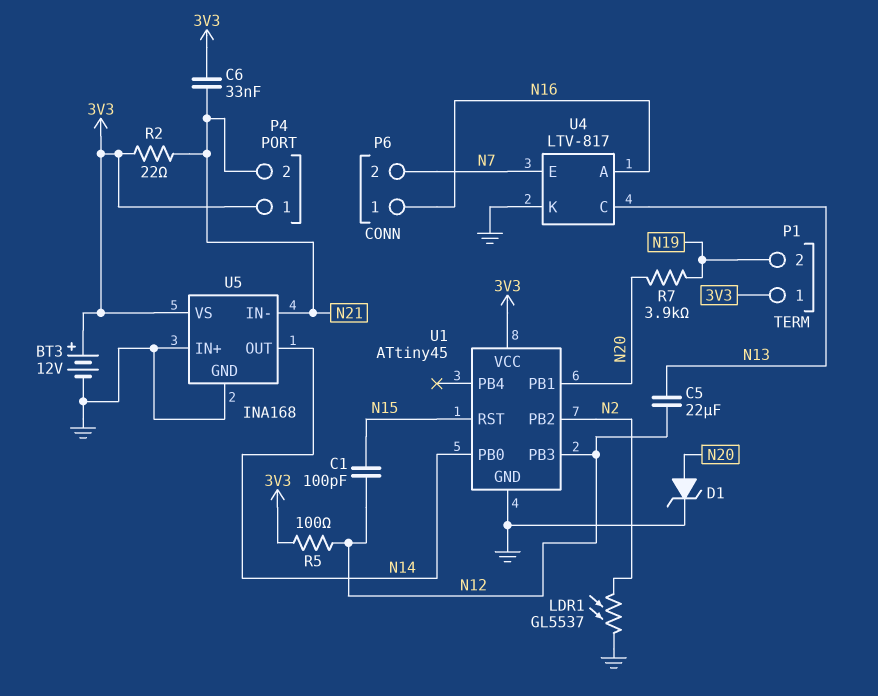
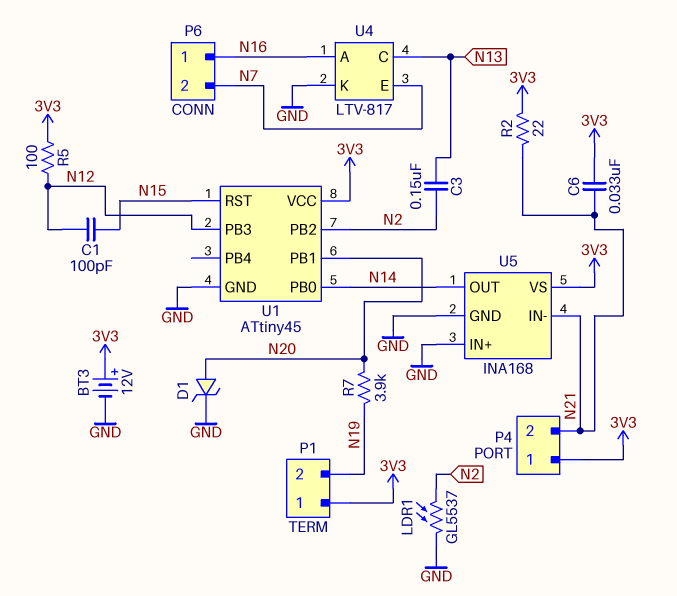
C3: none -> 150nF (N2, N13)
C5: 22uF (N12, N13) -> none

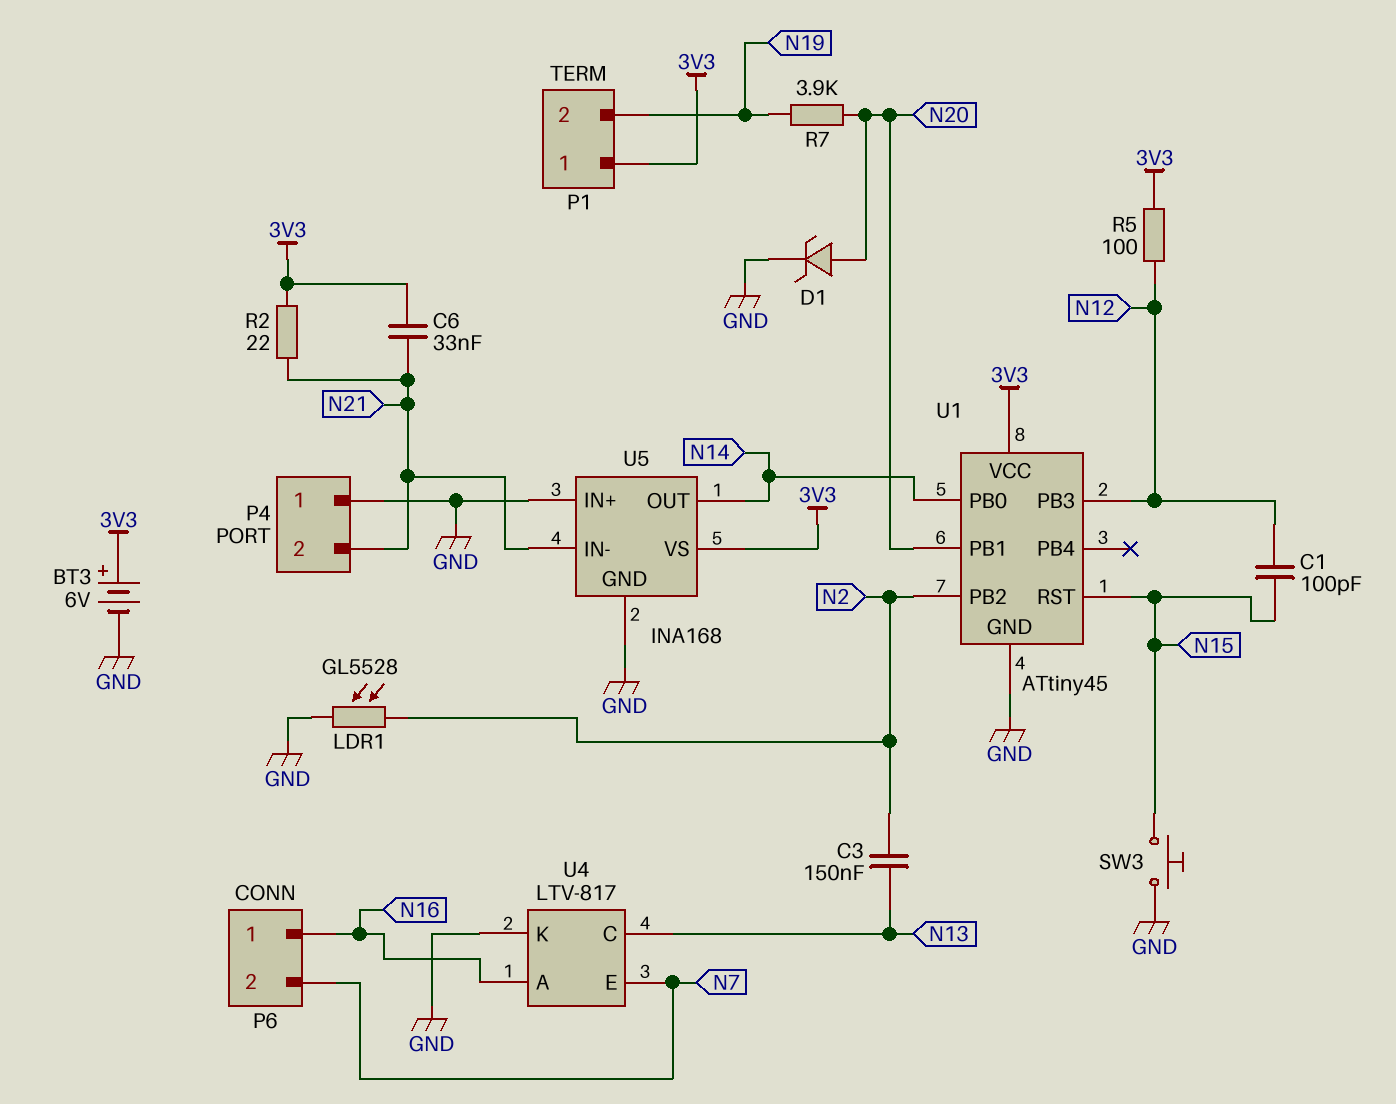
BT3: 12V (plus 3V3, minus GND) -> 6V (plus 3V3, minus GND)
LDR1: GL5537 (GND, N2) -> GL5528 (GND, N2)
P4 pin 1: 3V3 -> GND
SW3: none -> button (GND, N15)

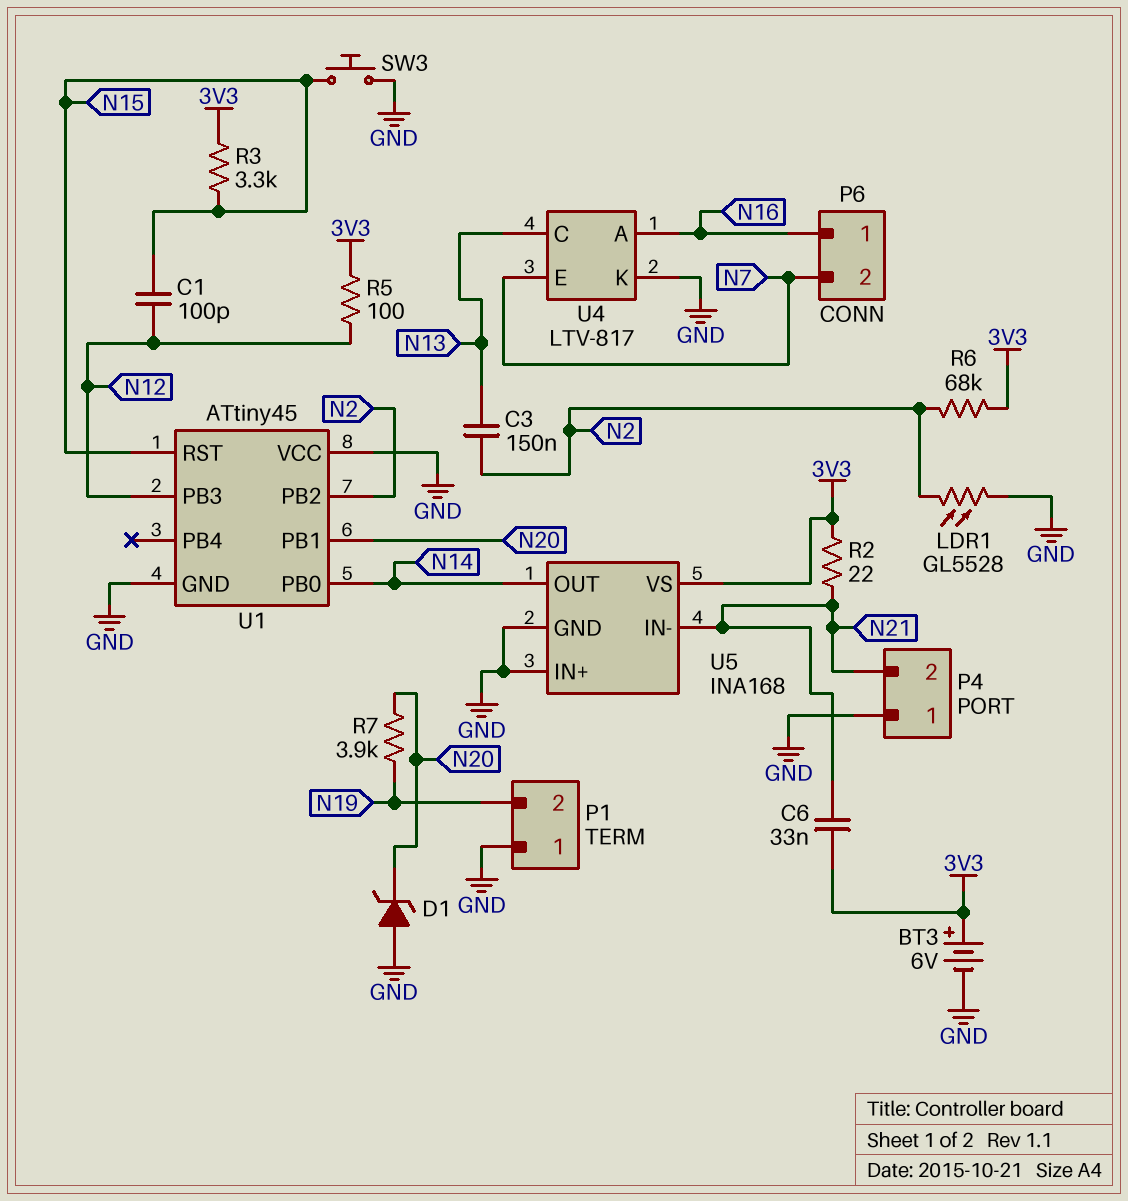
D1: zener (A N20, K GND) -> zener (A GND, K N20)
P1 pin 1: 3V3 -> GND
R3: none -> 3.3k (3V3, N15)
R6: none -> 68k (3V3, N2)
U1 pin VCC: 3V3 -> GND

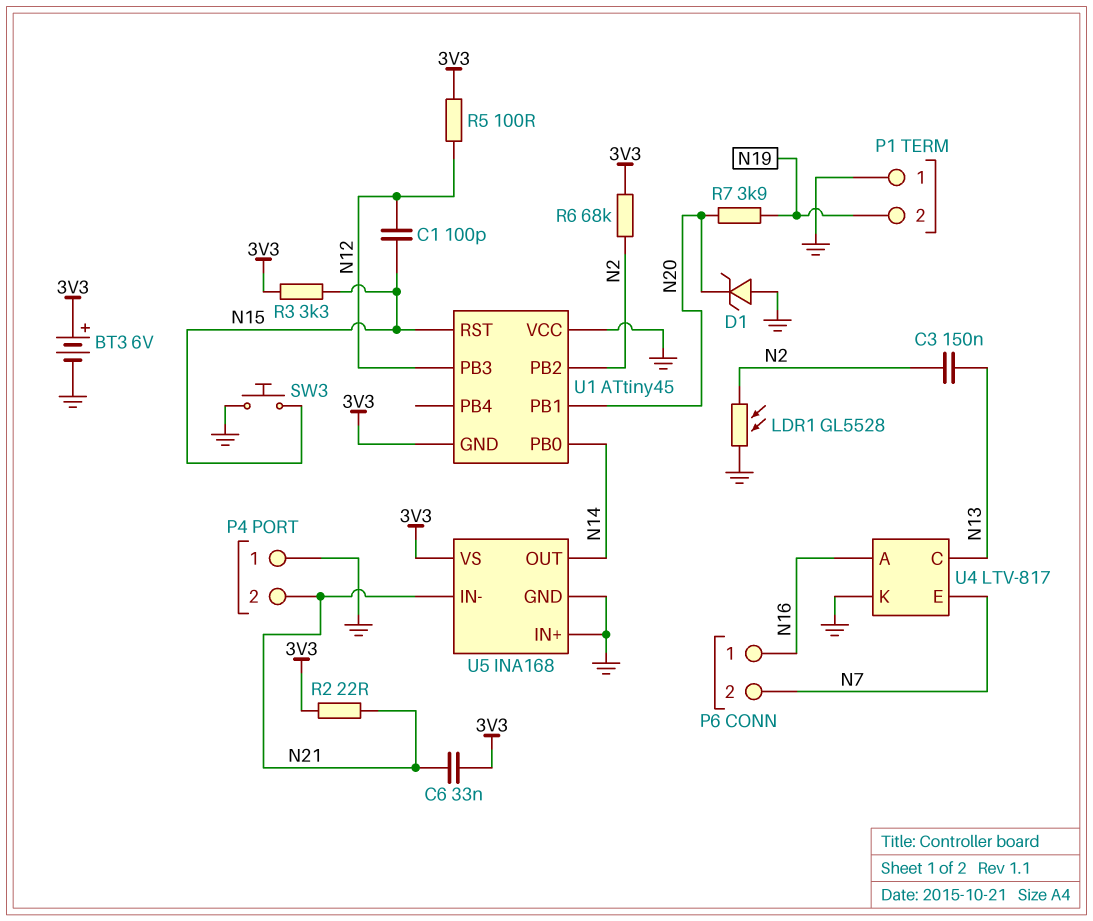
U1 pin GND: GND -> 3V3

